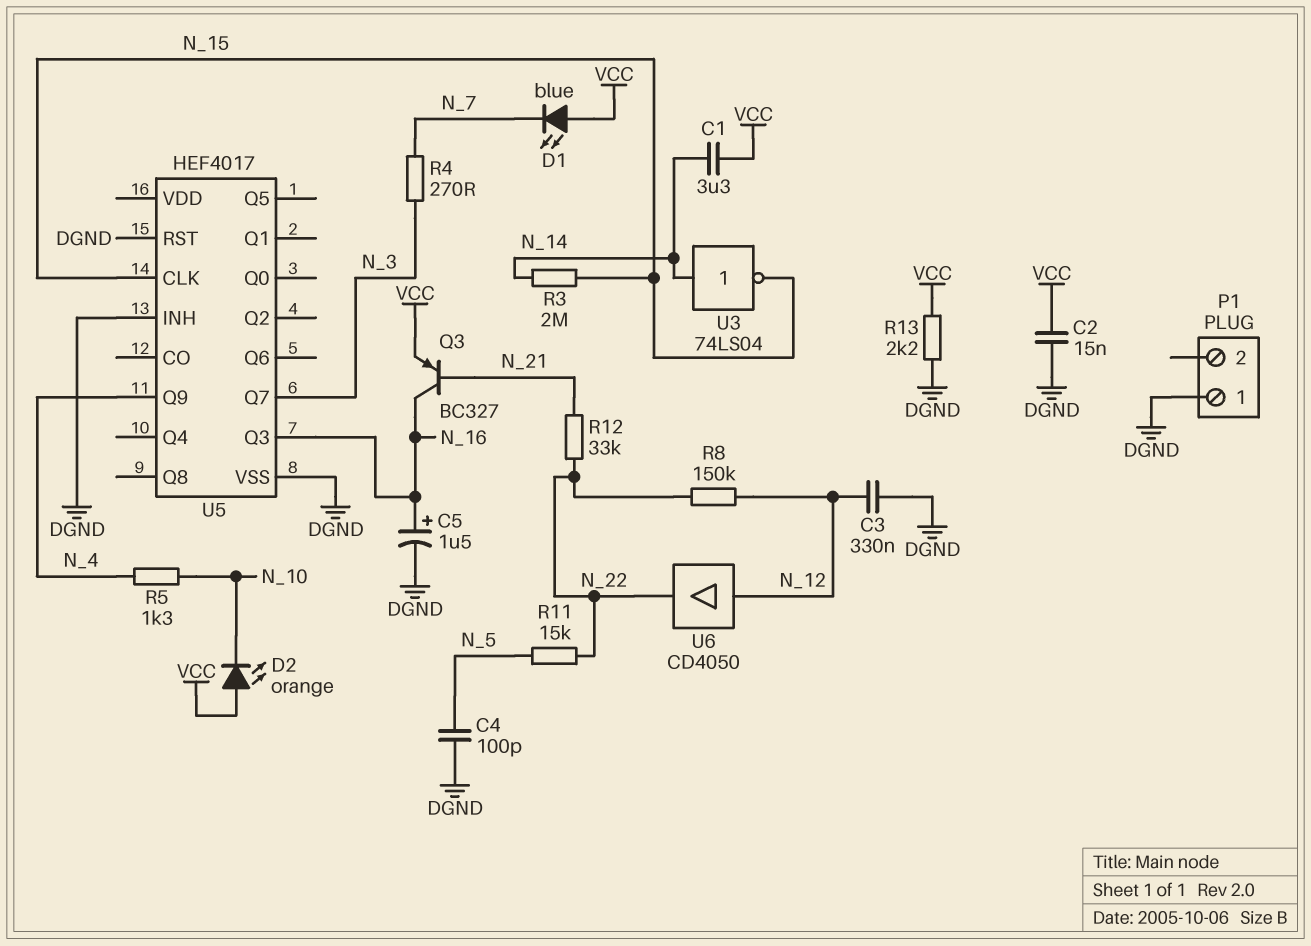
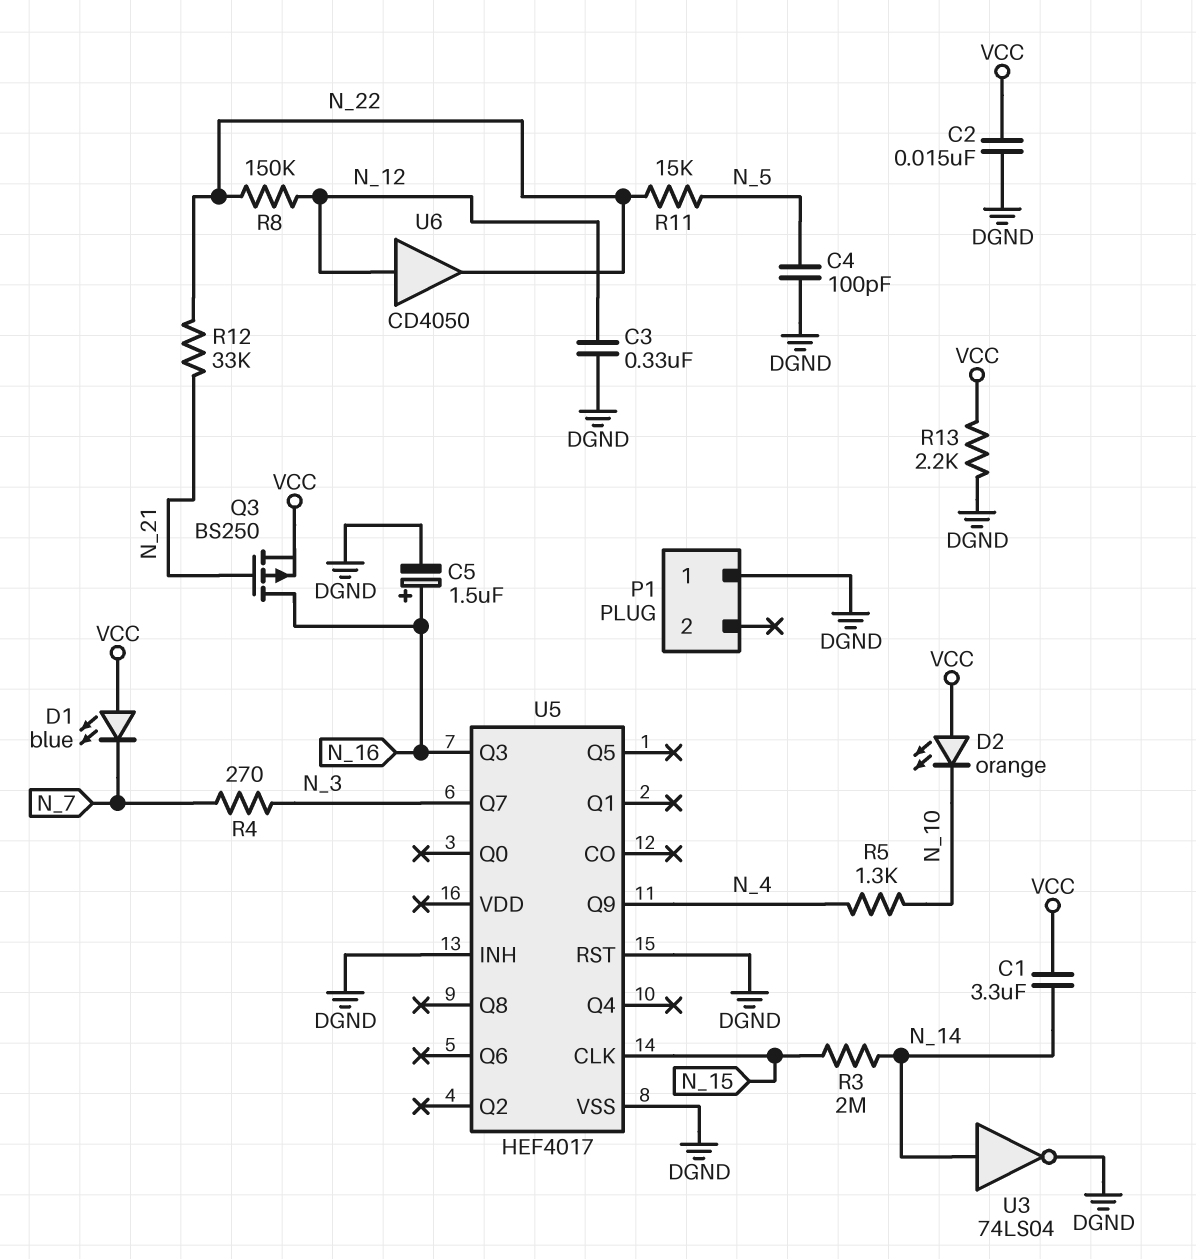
Q3: PNP BC327 (B N_21, C N_16, E VCC) -> PMOS BS250 (G N_21, D N_16, S VCC)
U3: NOT 74LS04 (in N_14, out N_15) -> NOT 74LS04 (in N_14, out DGND)

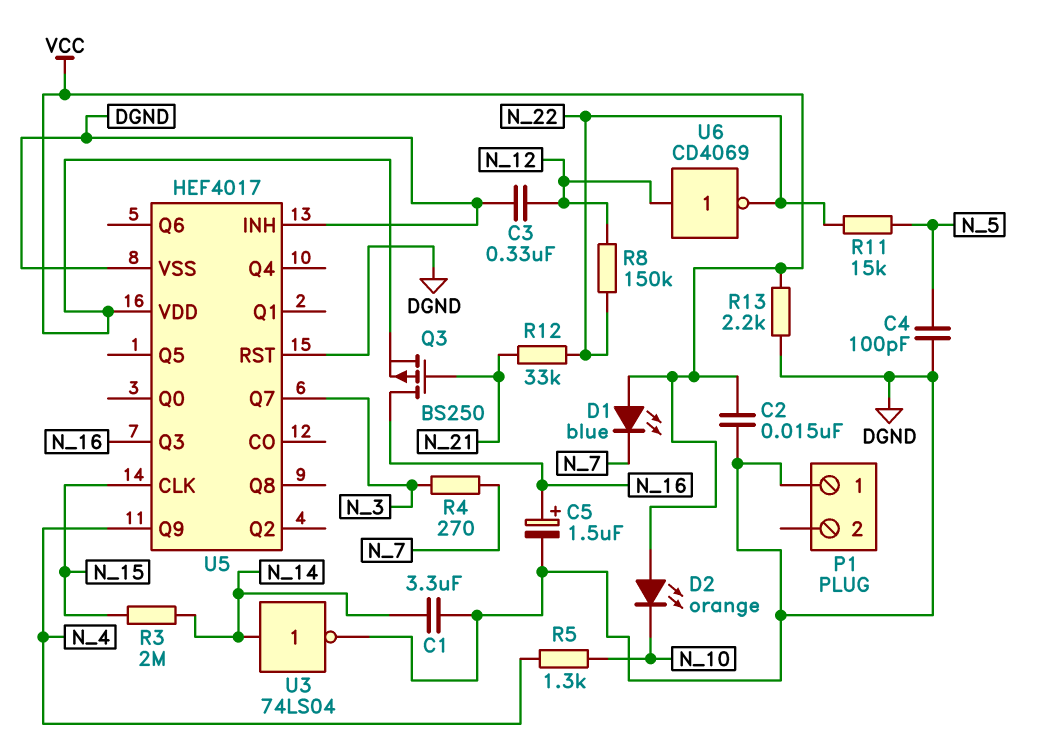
C1: 3.3uF (N_14, VCC) -> 3.3uF (DGND, N_14)
U5 pin VDD: none -> VCC
U6: buffer CD4050 (in N_12, out N_22) -> NOT CD4069 (in N_12, out N_22)

